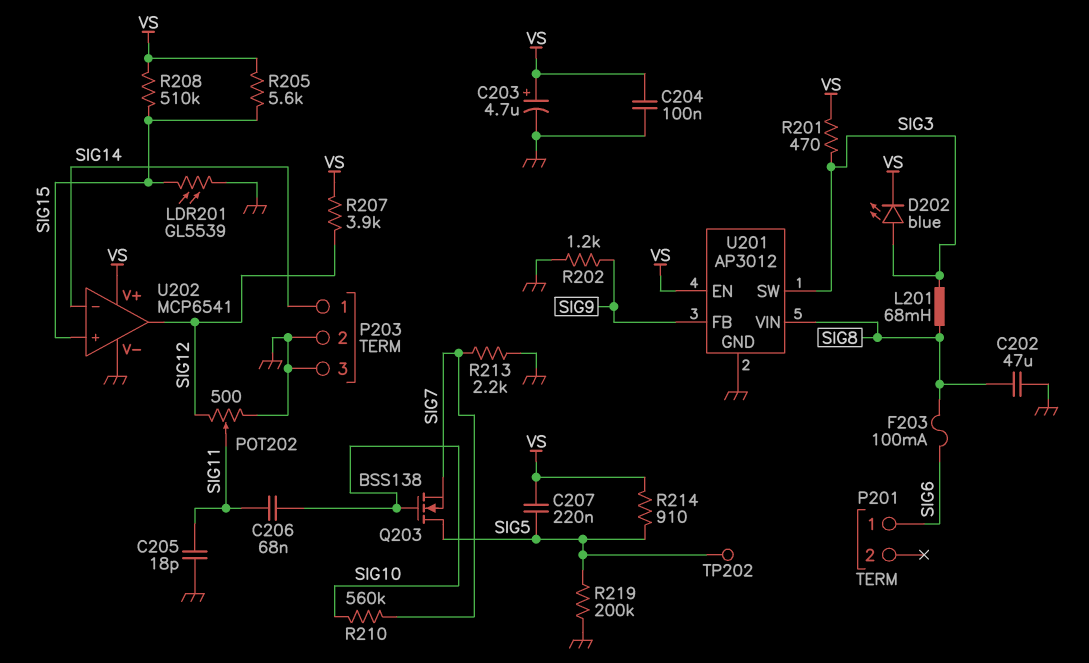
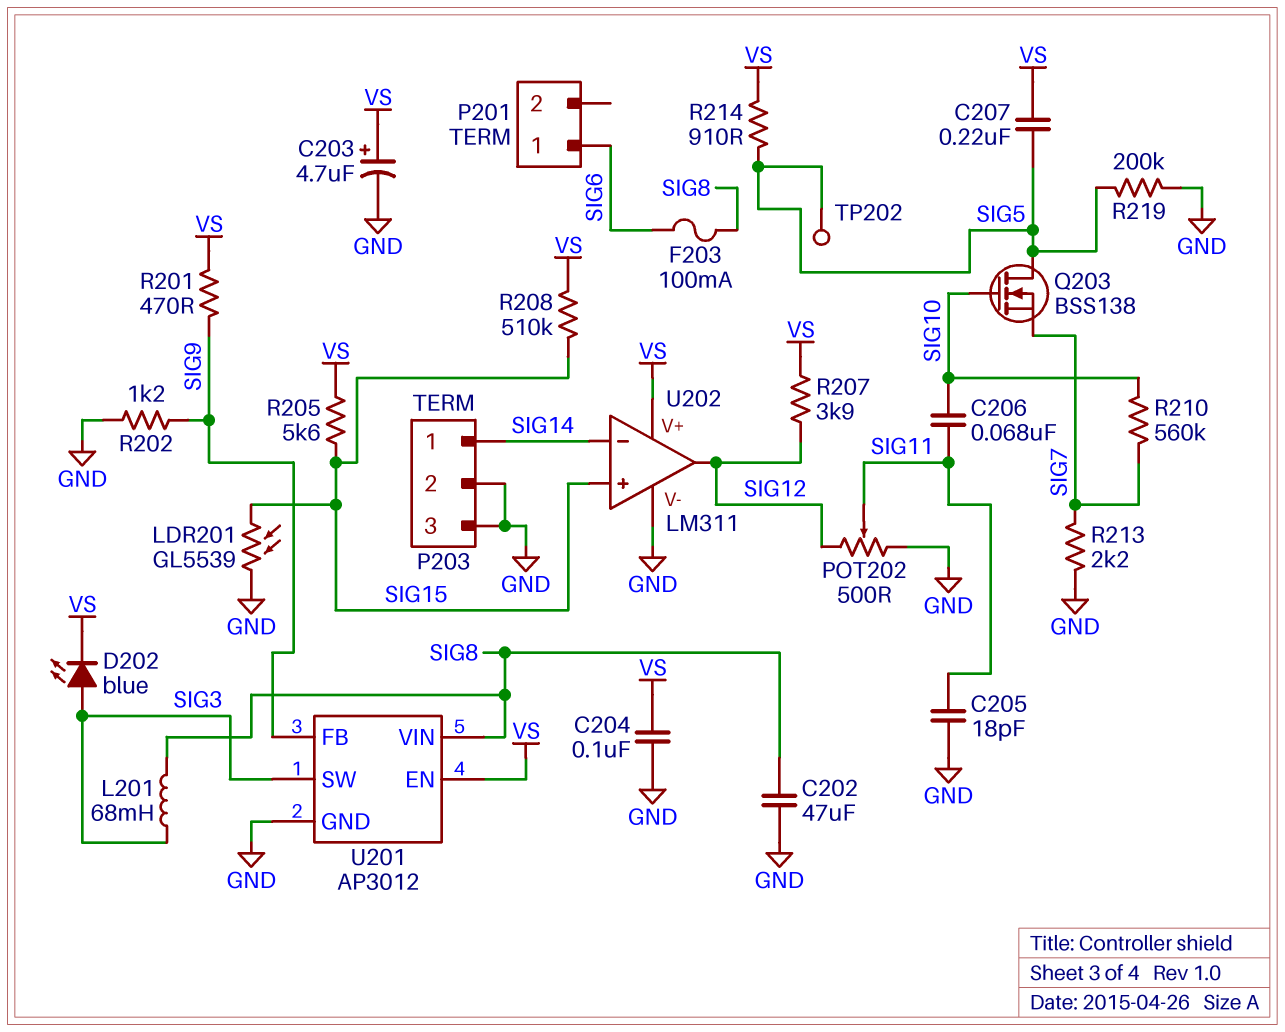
R201: 470 (SIG3, VS) -> 470 (SIG9, VS)
U202: MCP6541 -> LM311

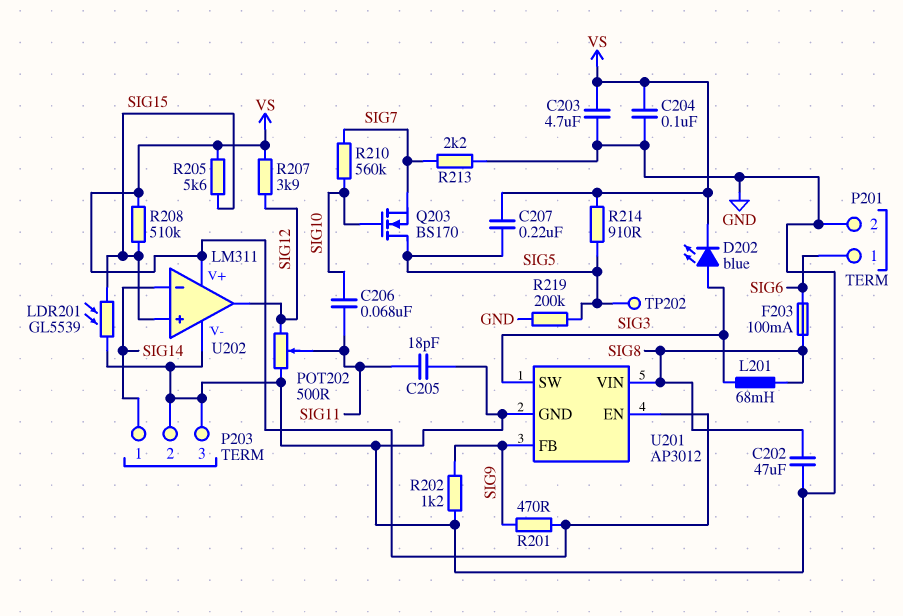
C203: 4.7uF (plus VS, minus GND) -> 4.7uF (GND, VS)
P201 pin 2: none -> GND
Q203: NMOS BSS138 (G SIG10, D SIG5, S SIG7) -> NMOS BS170 (G SIG10, D SIG5, S SIG7)

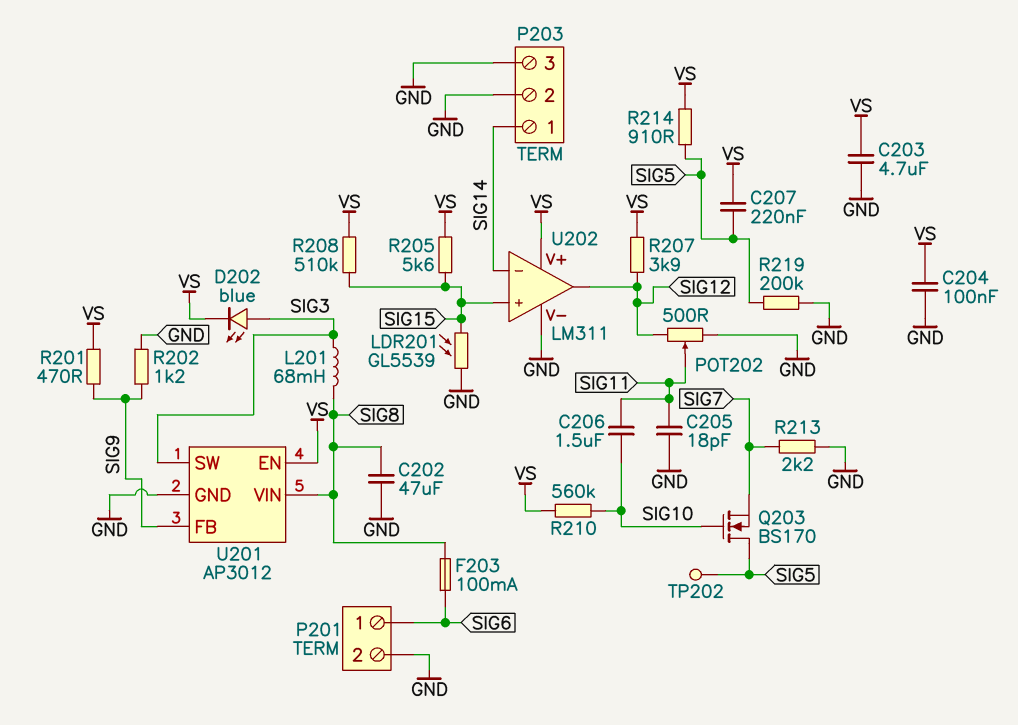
C206: 68nF (SIG10, SIG11) -> 1.5uF (SIG10, SIG11)
R210: 560k (SIG7, SIG10) -> 560k (SIG10, VS)

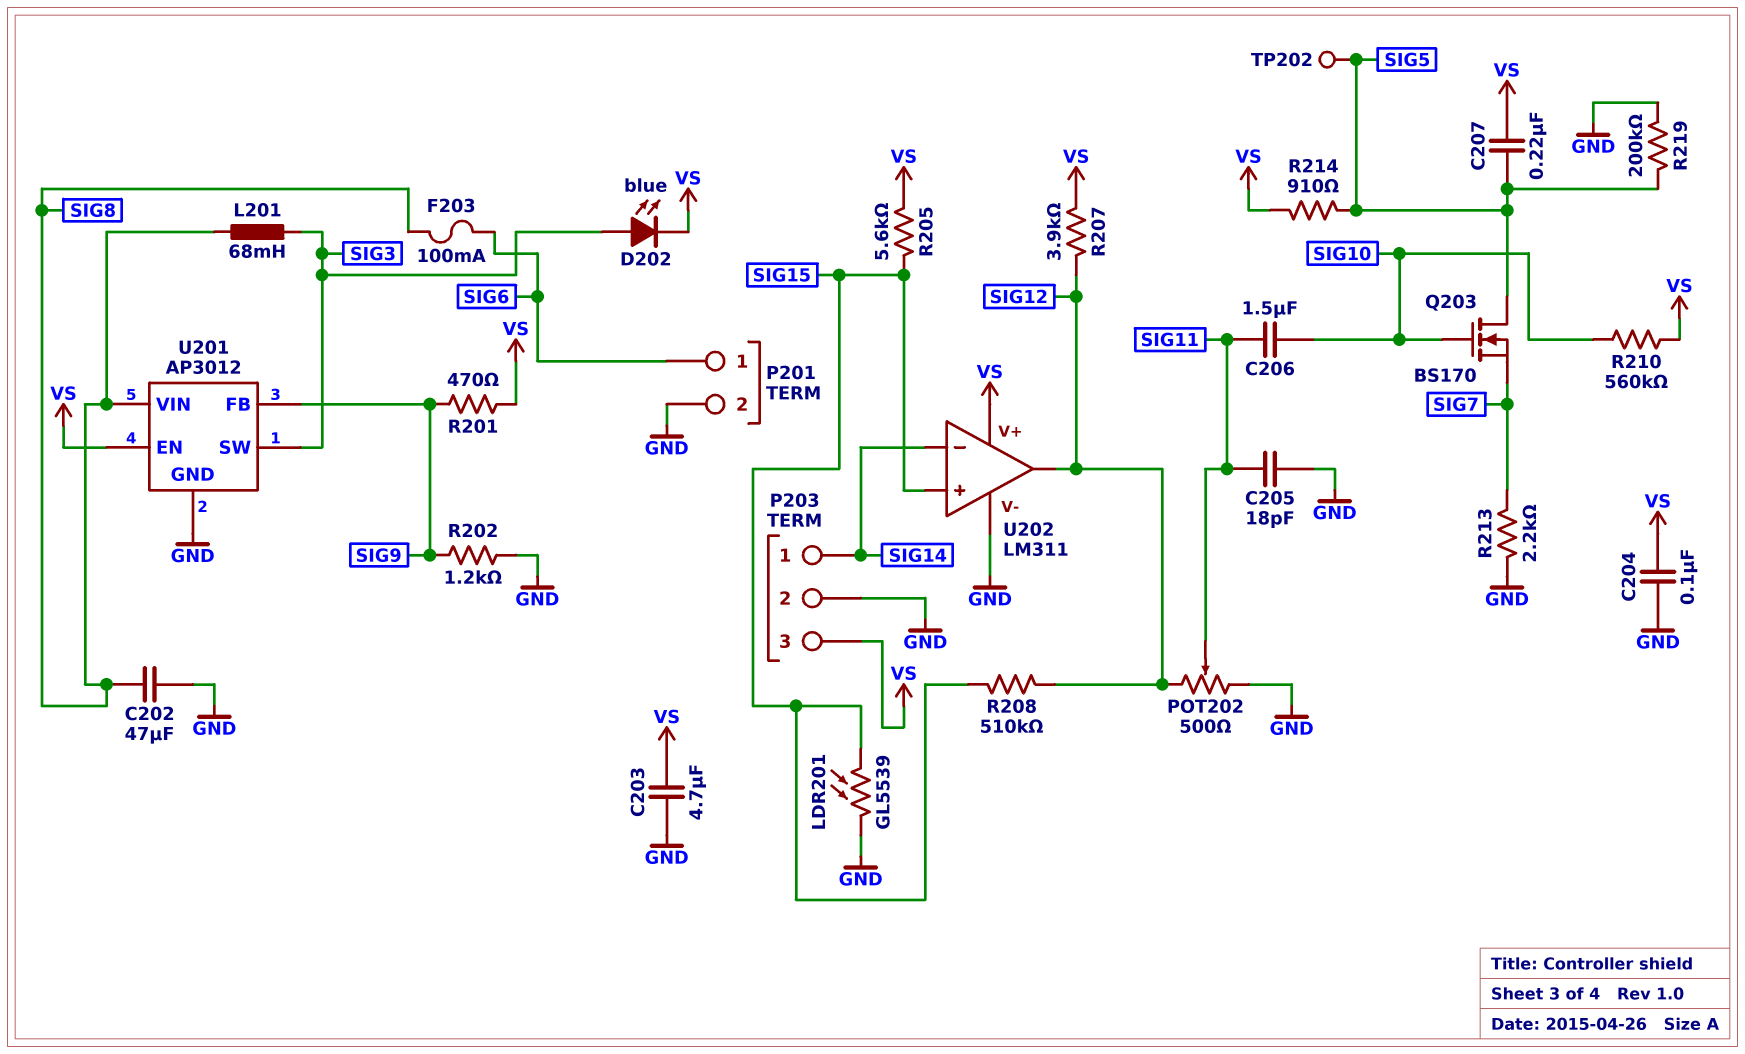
P203 pin 3: GND -> VS
R208: 510k (SIG15, VS) -> 510k (SIG12, SIG15)

